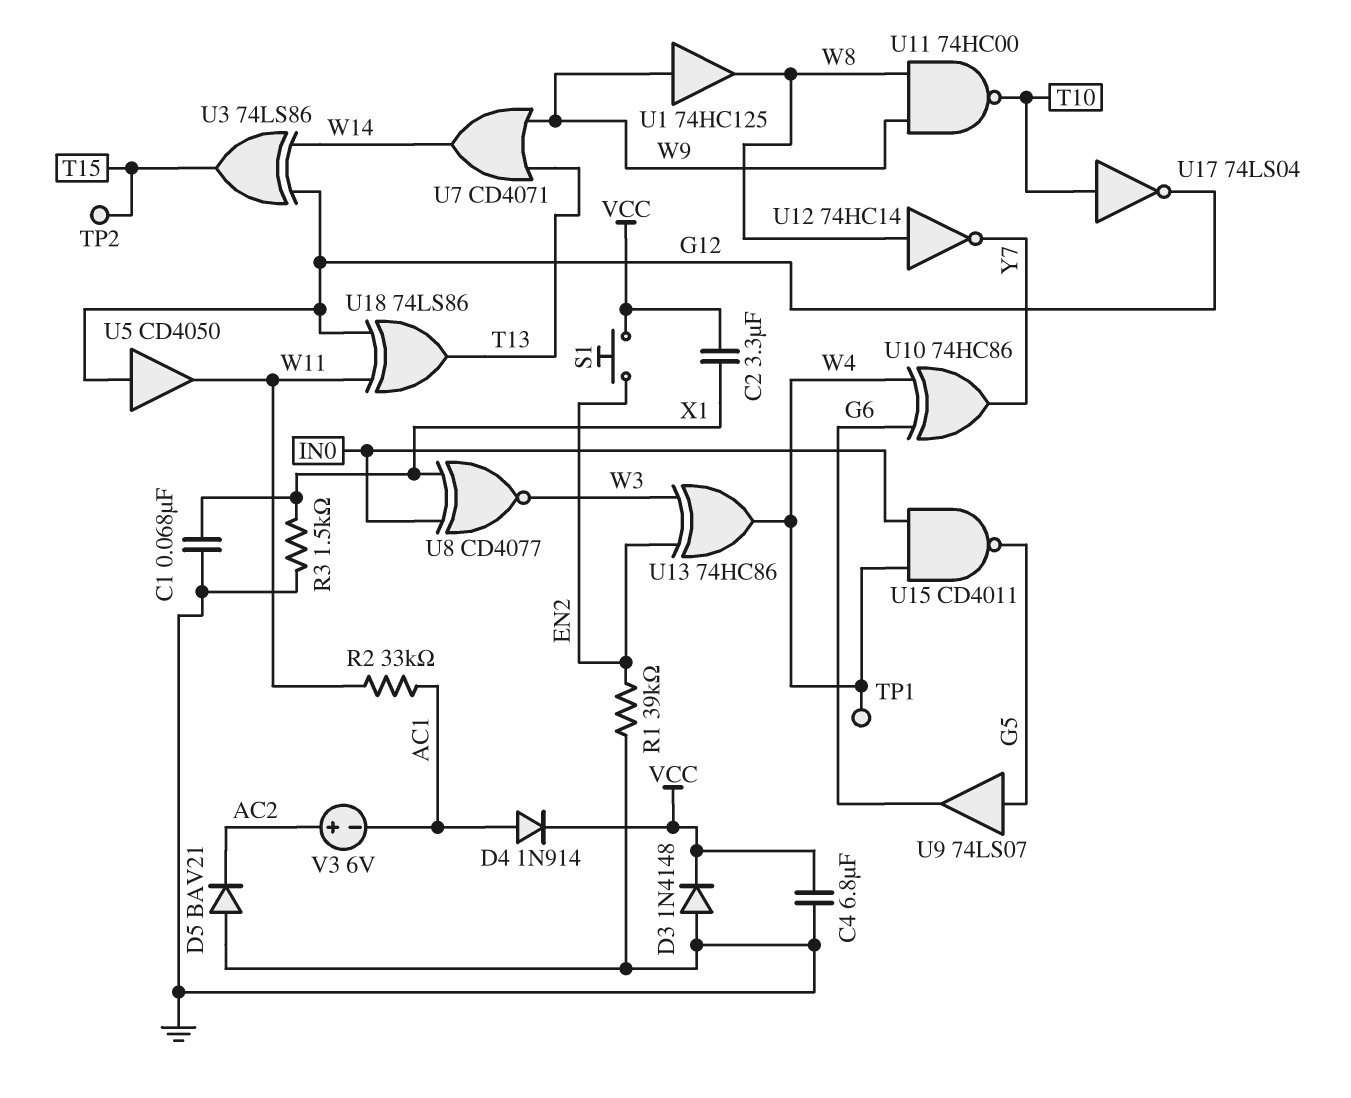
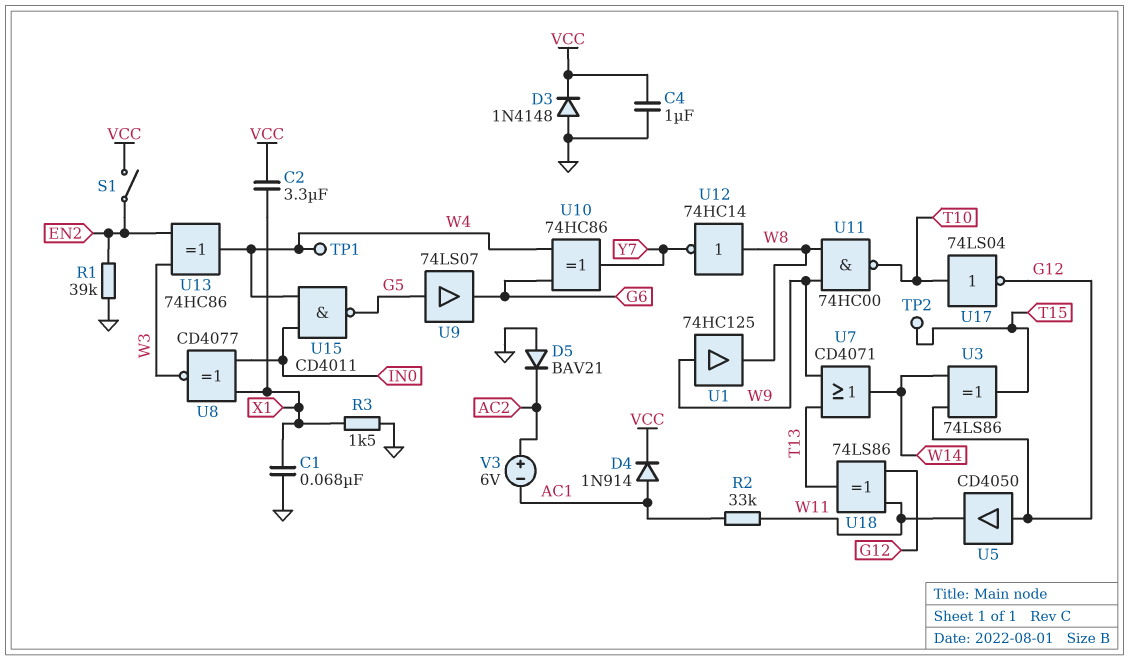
C4: 6.8uF (GND, VCC) -> 1uF (GND, VCC)
S1: button (EN2, VCC) -> switch (EN2, VCC)

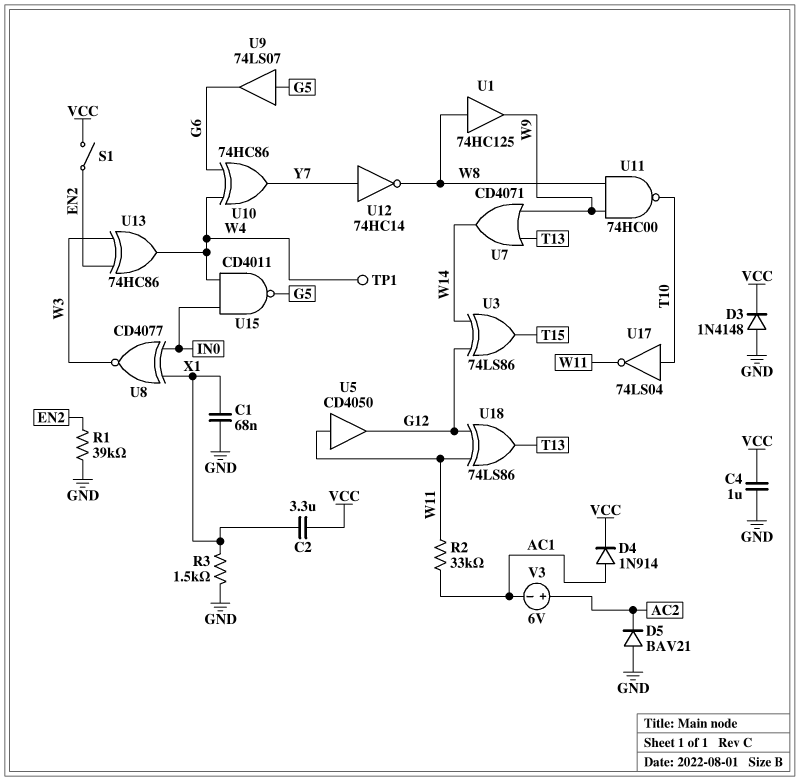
TP2: test point (T15) -> none
U1: buffer 74HC125 (in W9, out W8) -> buffer 74HC125 (in W8, out W9)
U5: buffer CD4050 (in G12, out W11) -> buffer CD4050 (in W11, out G12)
U12: NOT 74HC14 (in W8, out Y7) -> NOT 74HC14 (in Y7, out W8)
U17: NOT 74LS04 (in T10, out G12) -> NOT 74LS04 (in T10, out W11)

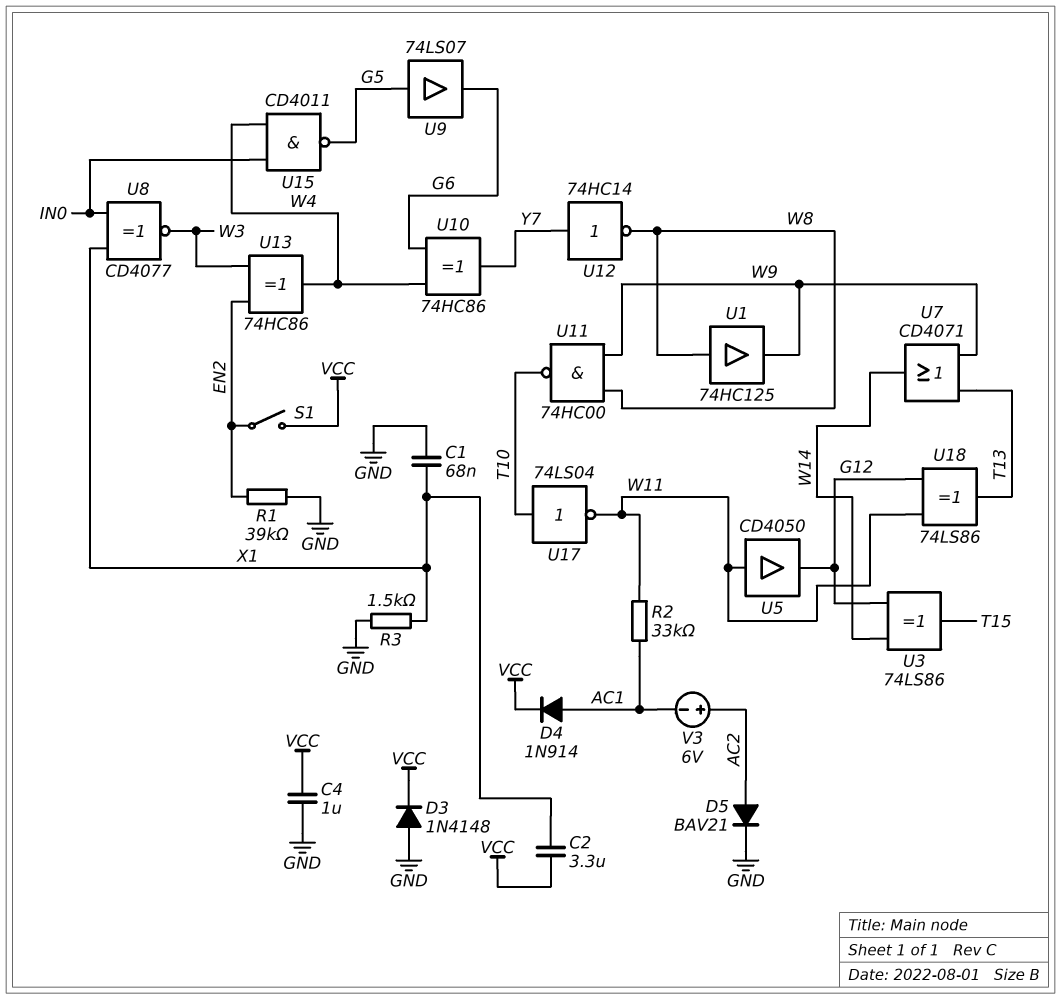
D5: diode BAV21 (A GND, K AC2) -> diode BAV21 (A AC2, K GND)
TP1: test point (W4) -> none

